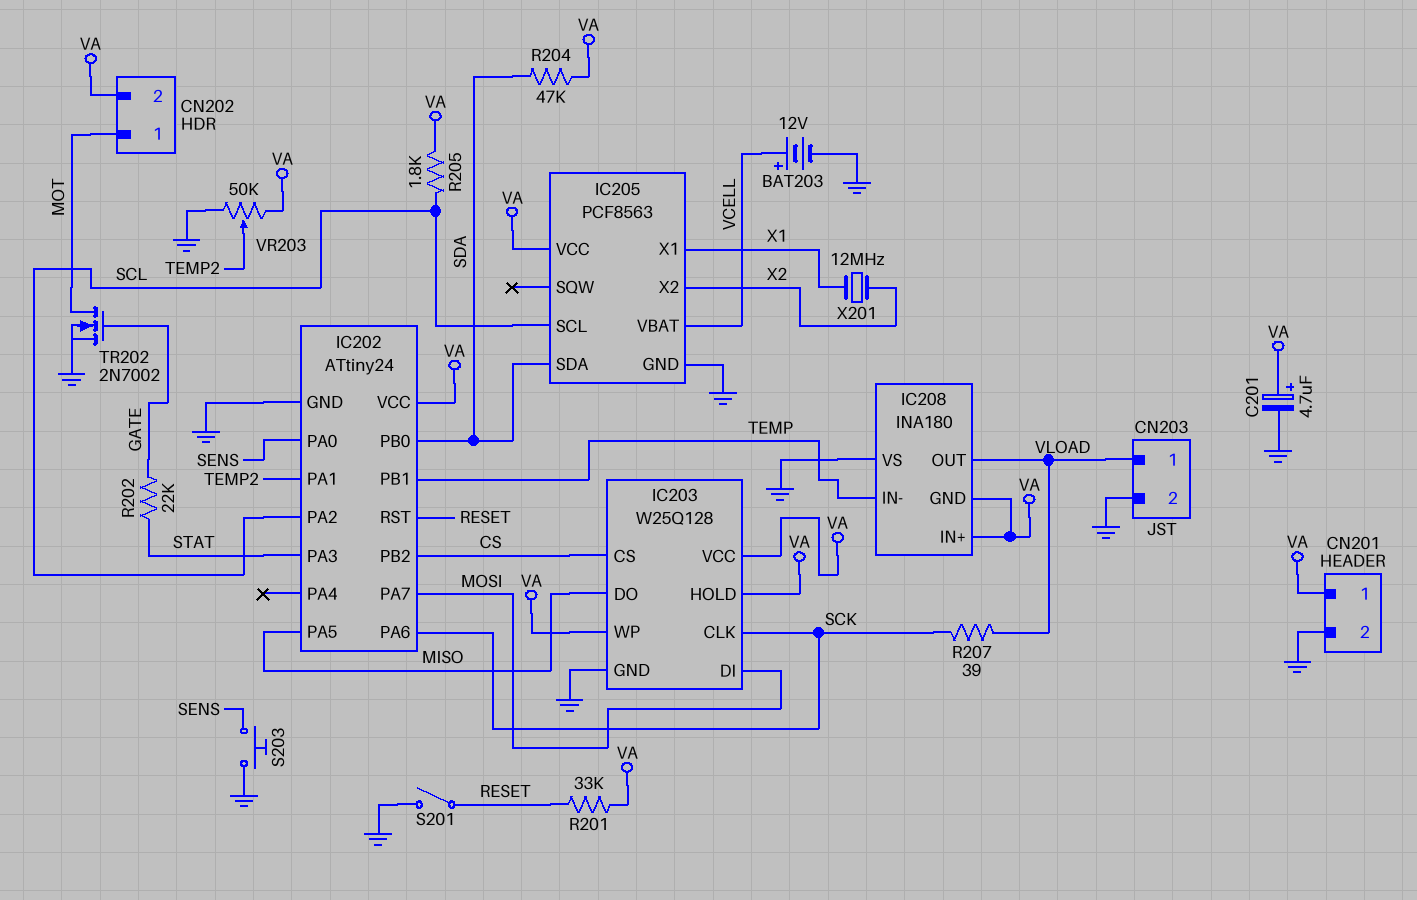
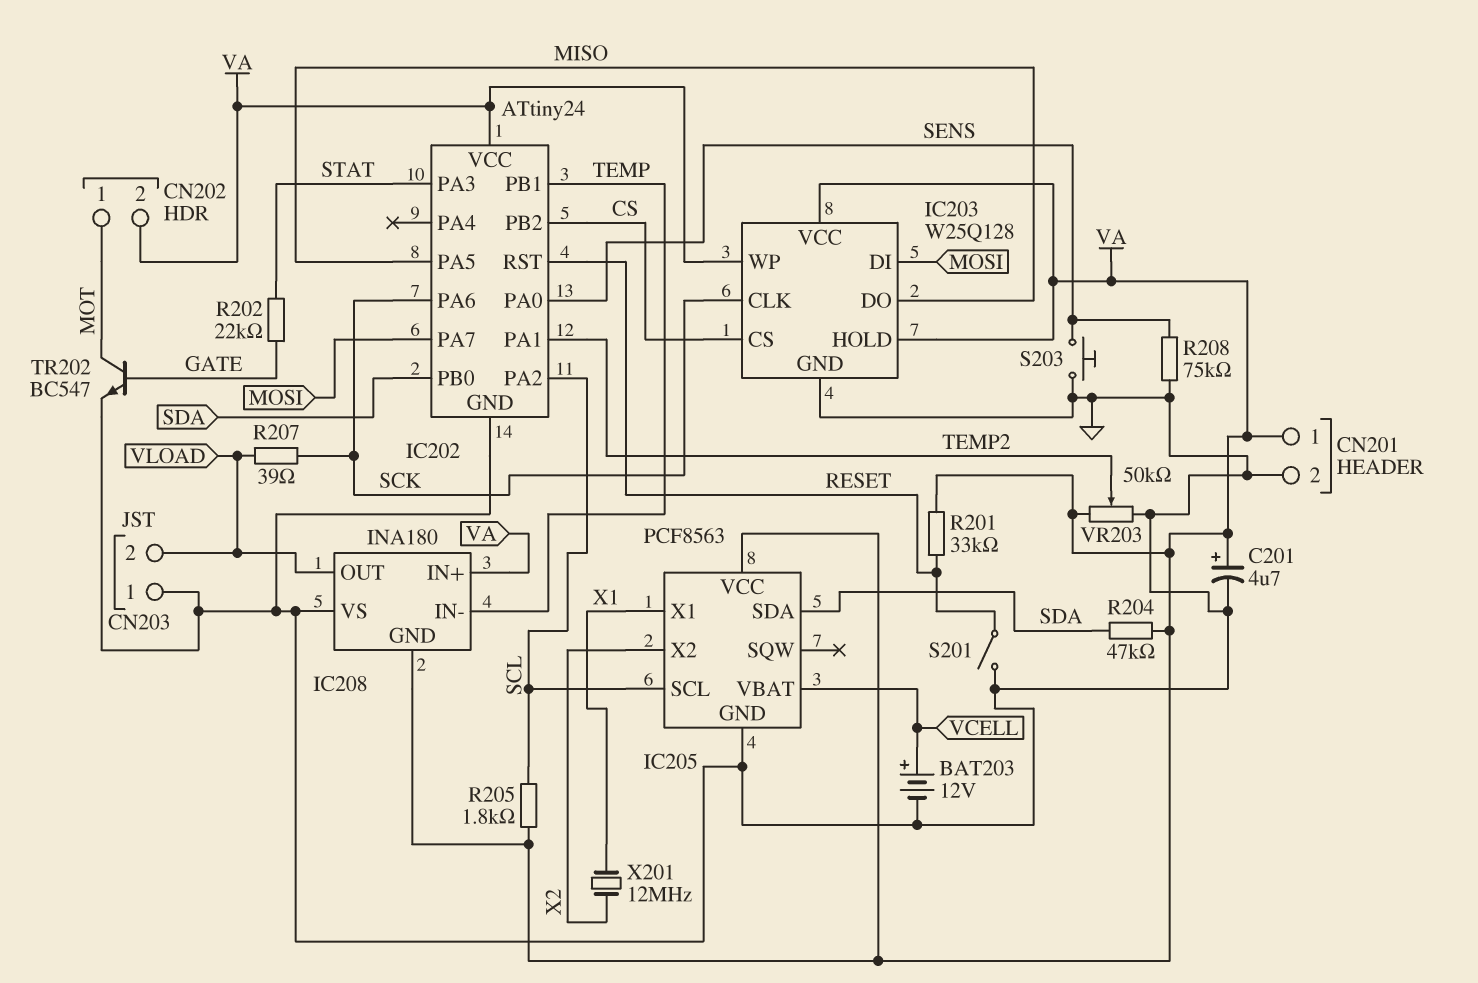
CN203 pin 1: VLOAD -> GND
CN203 pin 2: GND -> VLOAD
R208: none -> 75k (GND, SENS)
TR202: NMOS 2N7002 (G GATE, D MOT, S GND) -> NPN BC547 (B GATE, C MOT, E GND)

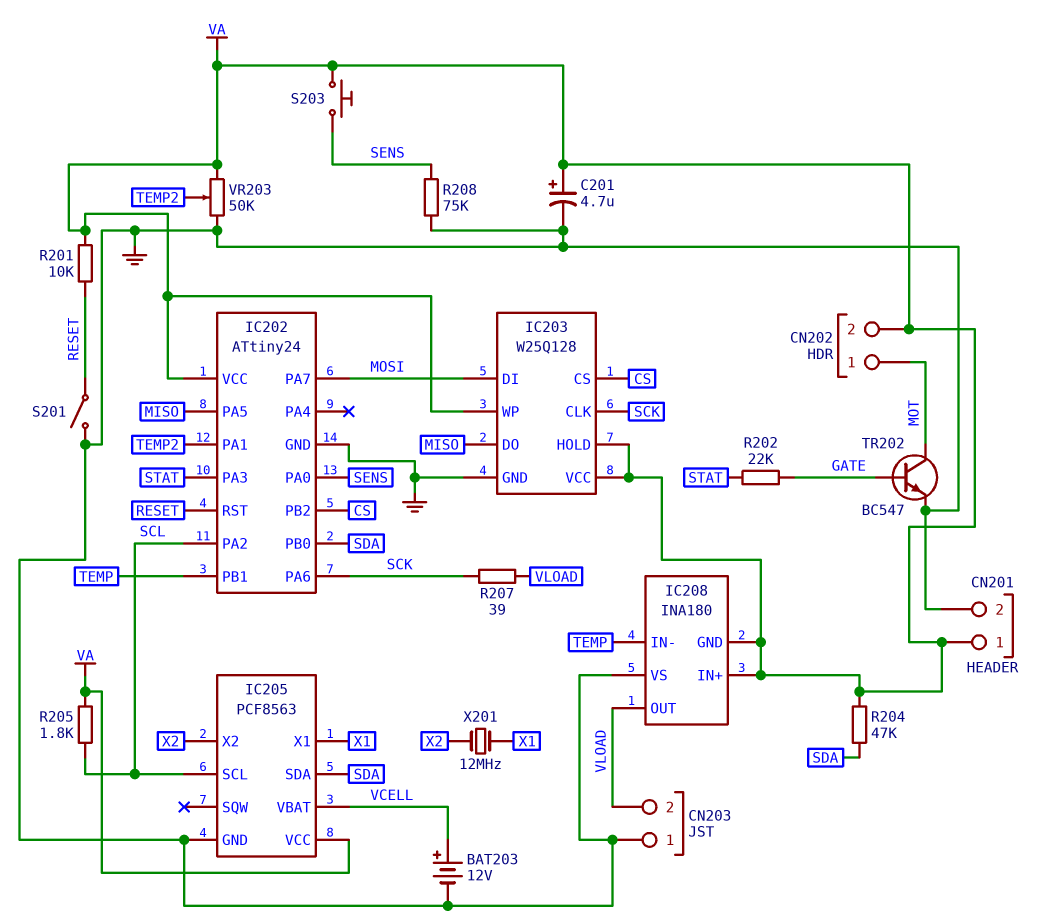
R201: 33k (RESET, VA) -> 10k (RESET, VA)
S203: button (GND, SENS) -> button (SENS, VA)

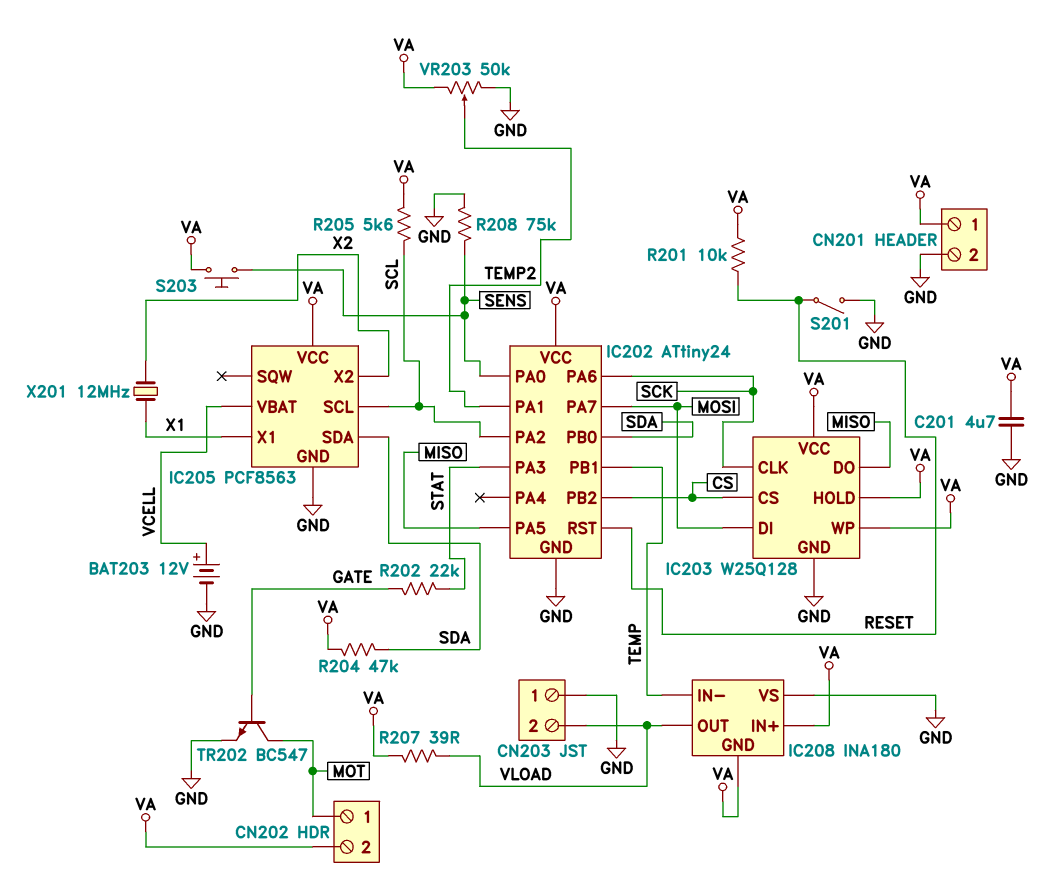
C201: 4.7uF (plus VA, minus GND) -> 4.7uF (GND, VA)
R205: 1.8k (SCL, VA) -> 5.6k (SCL, VA)
R207: 39 (SCK, VLOAD) -> 39 (VA, VLOAD)

